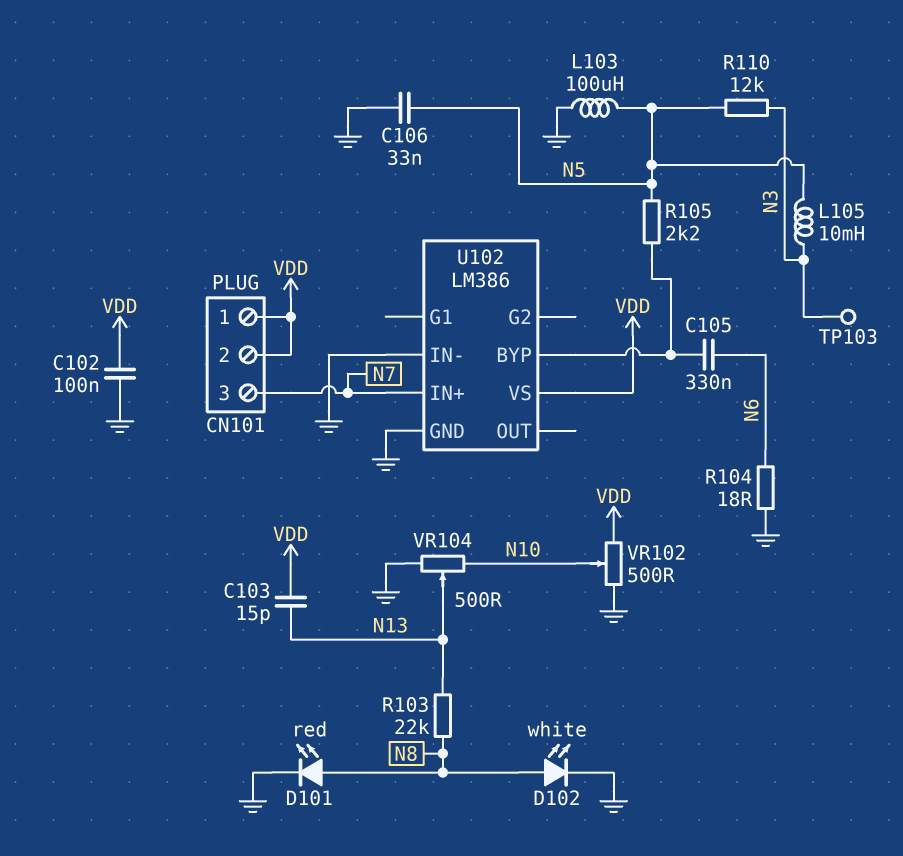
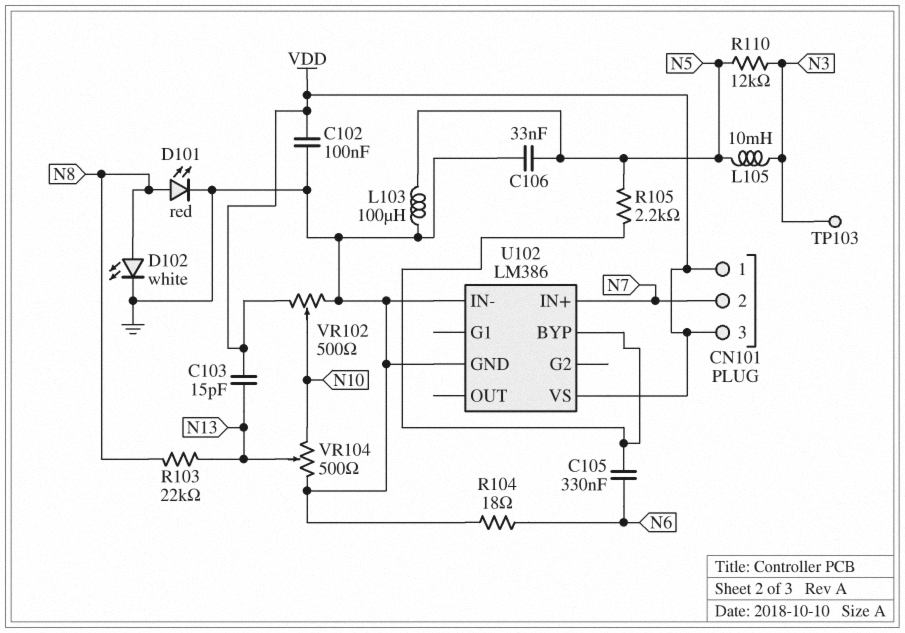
CN101 pin 2: VDD -> N7
CN101 pin 3: N7 -> VDD

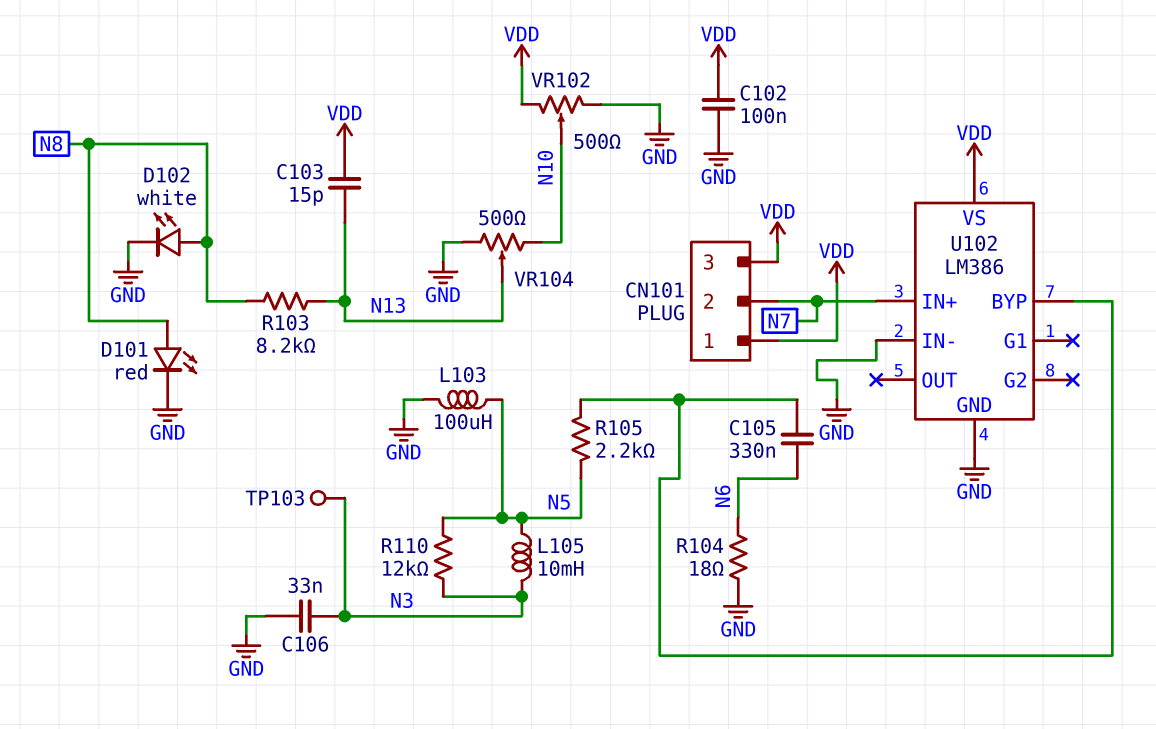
C106: 33nF (GND, N5) -> 33nF (GND, N3)
R103: 22k (N8, N13) -> 8.2k (N8, N13)

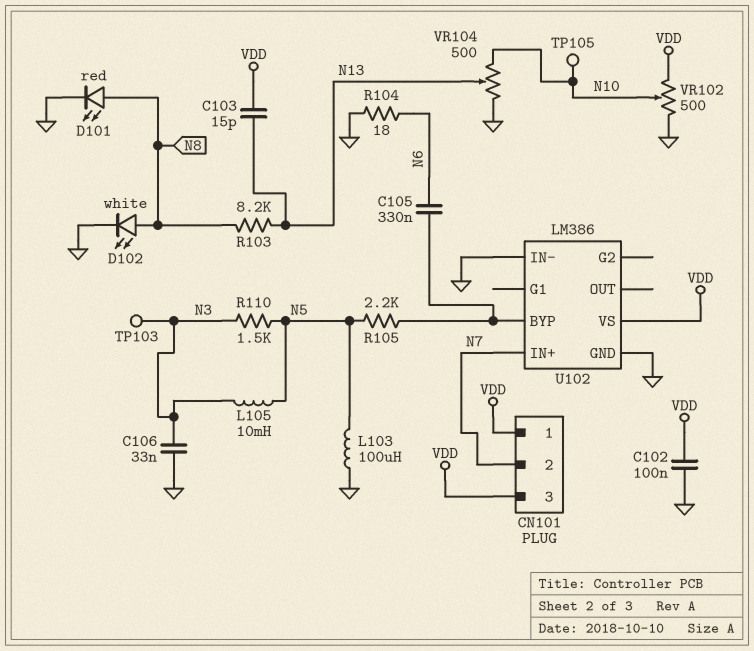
R110: 12k (N3, N5) -> 1.5k (N3, N5)
TP105: none -> test point (N10)

